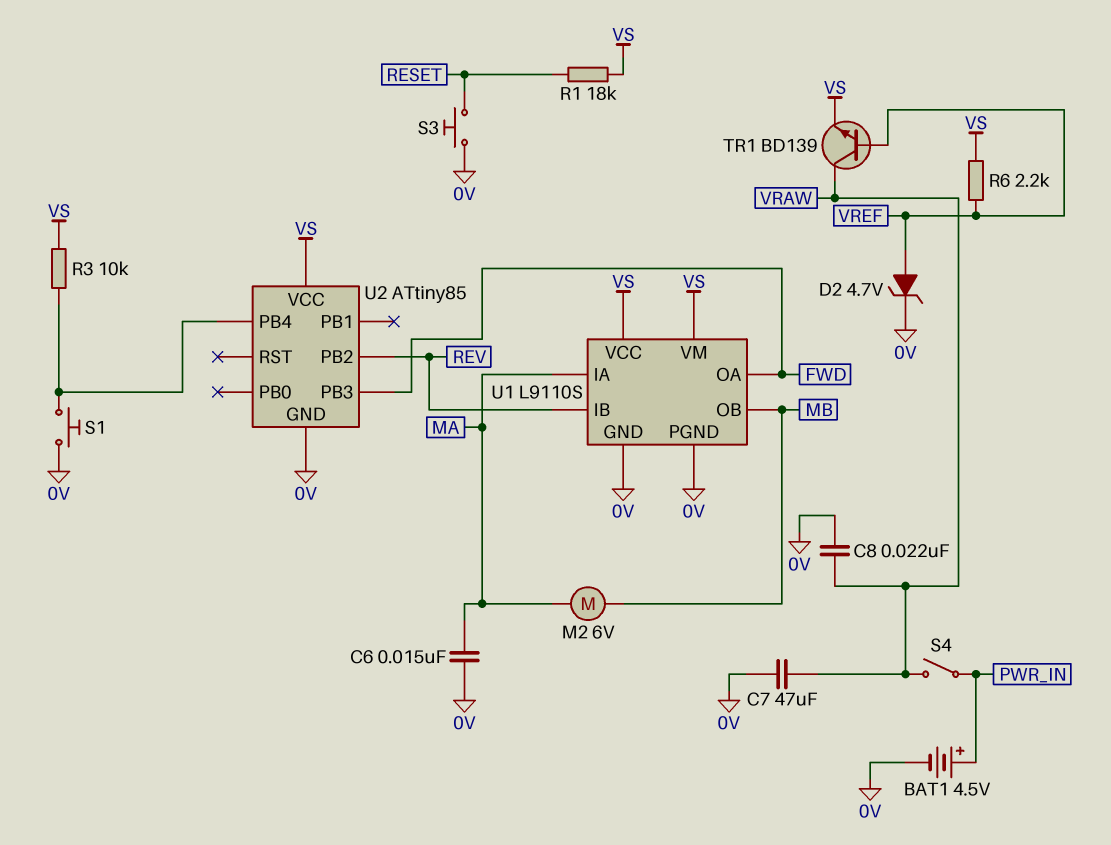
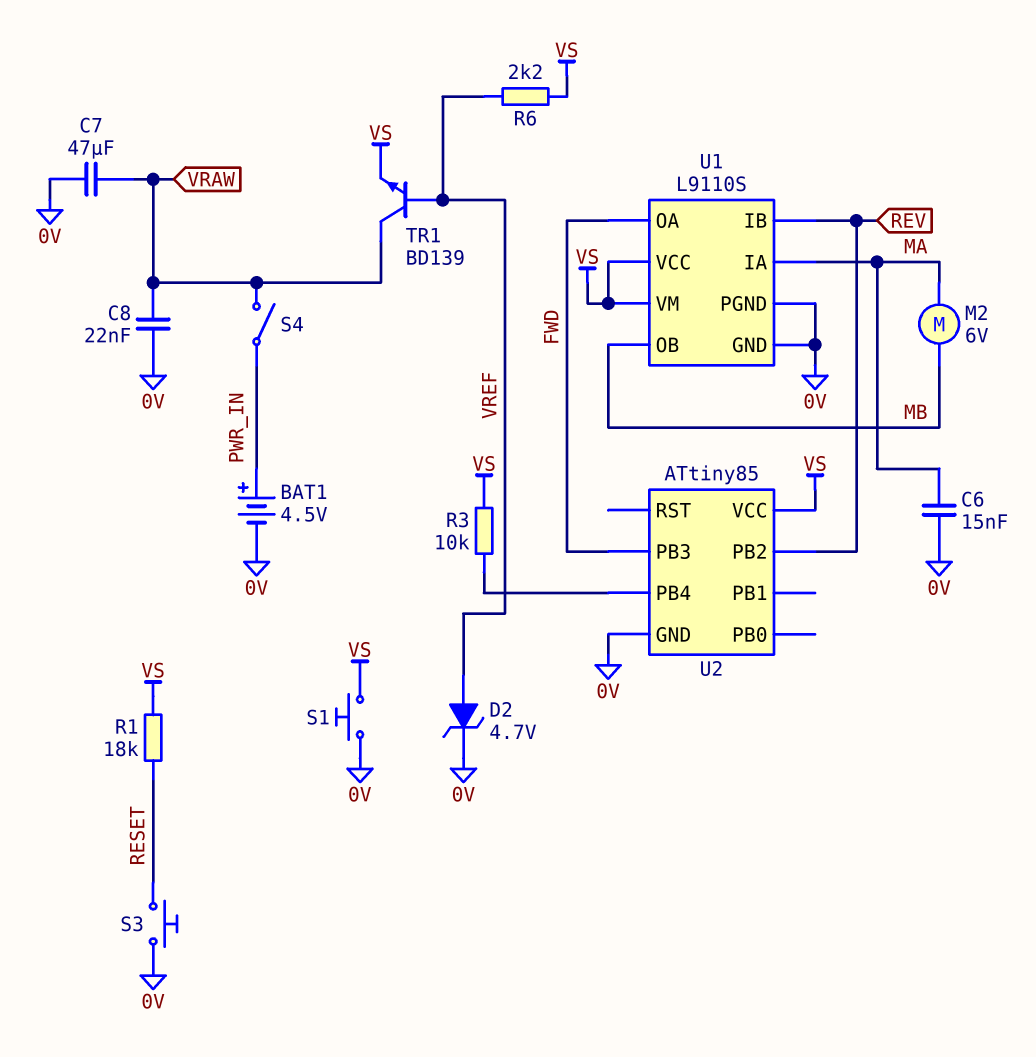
S1: button (0V, U2/PB4) -> button (0V, VS)

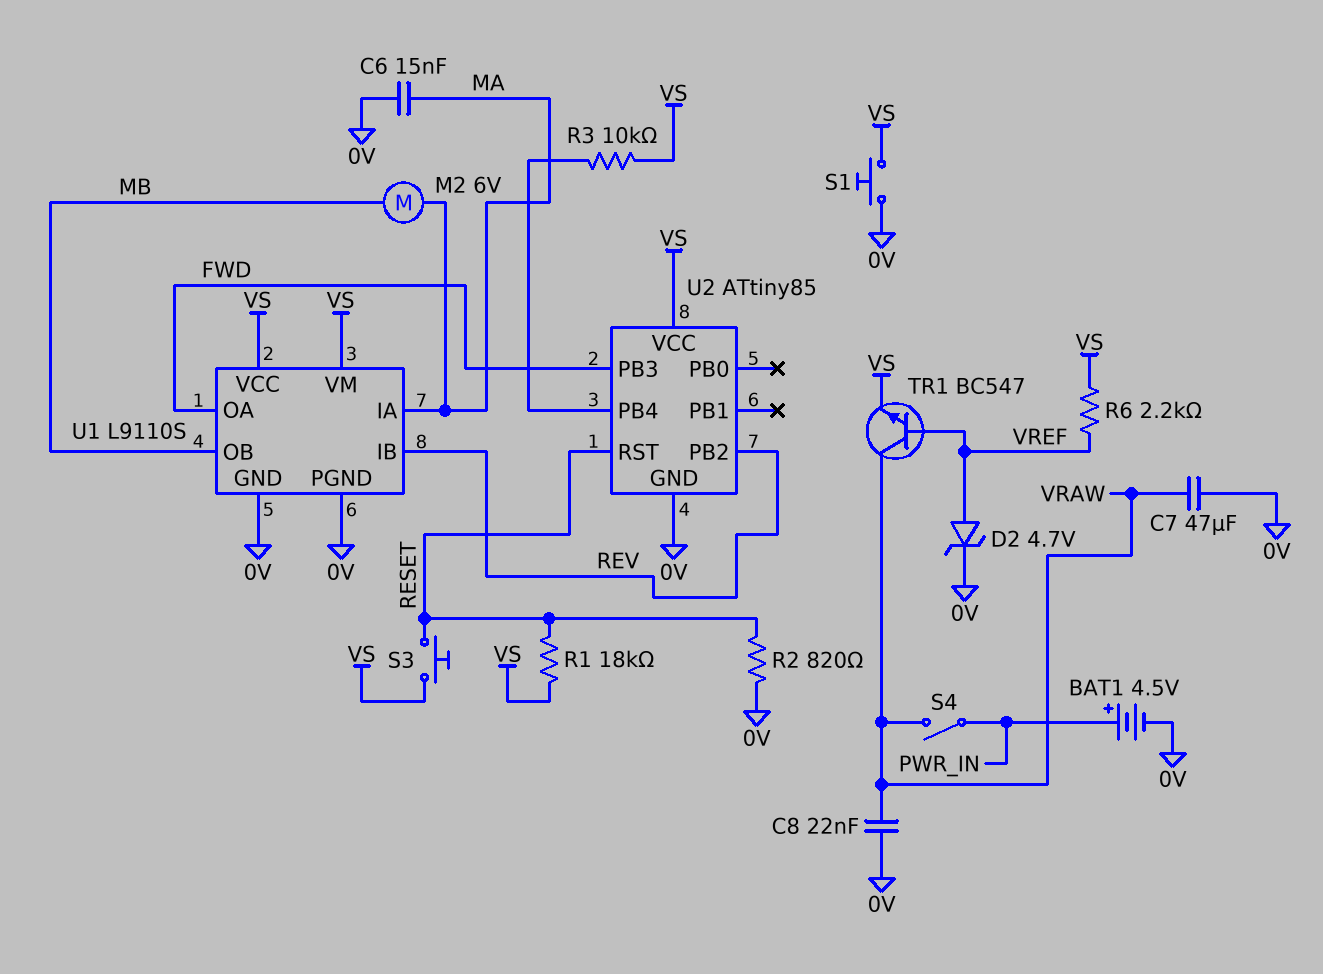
R2: none -> 820 (0V, RESET)
S3: button (0V, RESET) -> button (RESET, VS)
TR1: NPN BD139 (B VREF, C VRAW, E VS) -> NPN BC547 (B VREF, C VRAW, E VS)
U2 pin RST: none -> RESET

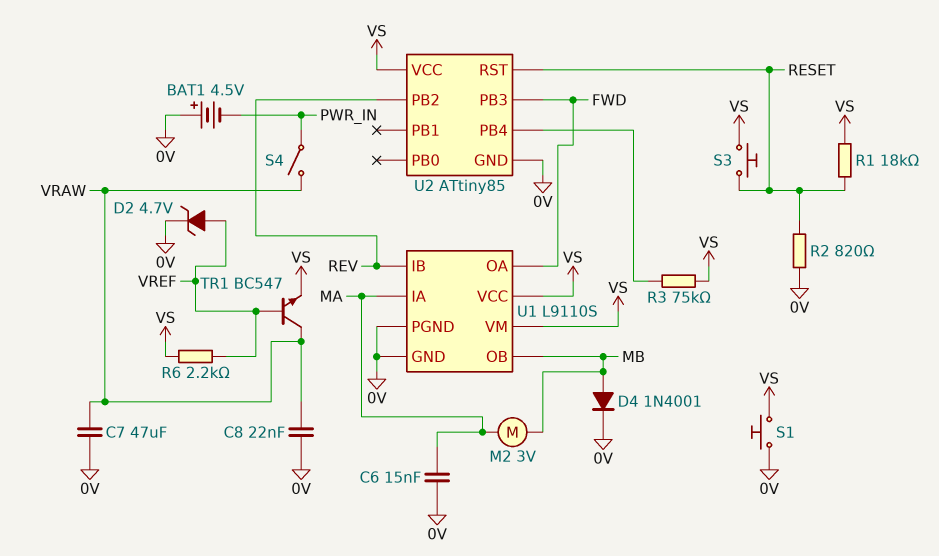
BAT1: 4.5V (plus PWR_IN, minus 0V) -> 4.5V (plus 0V, minus PWR_IN)
D4: none -> diode 1N4001 (A MB, K 0V)
M2: motor 6V (MA, MB) -> motor 3V (MA, MB)
R3: 10k (U2/PB4, VS) -> 75k (U2/PB4, VS)

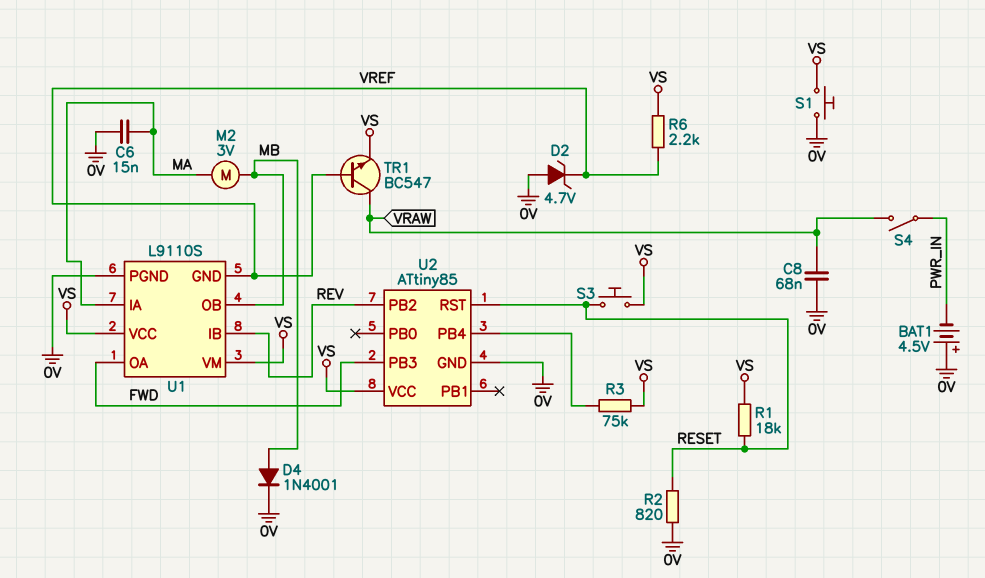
C7: 47uF (0V, VRAW) -> none
C8: 22nF (0V, VRAW) -> 68nF (0V, VRAW)
D2: zener 4.7V (A VREF, K 0V) -> zener 4.7V (A 0V, K VREF)
U1 pin GND: 0V -> VREF

